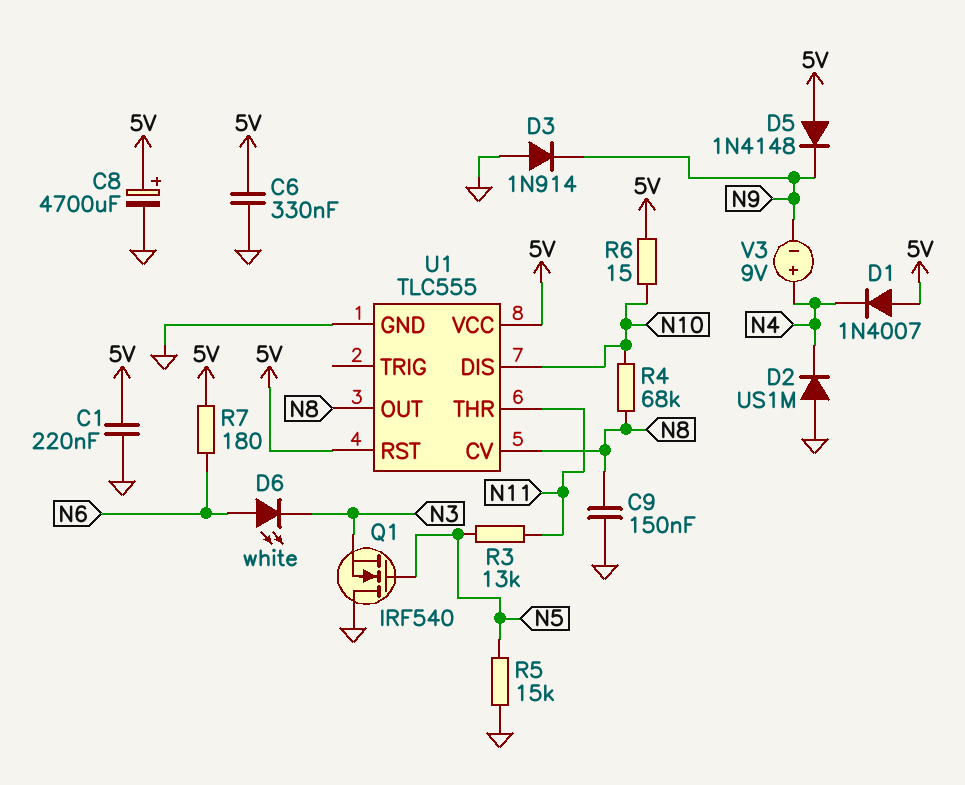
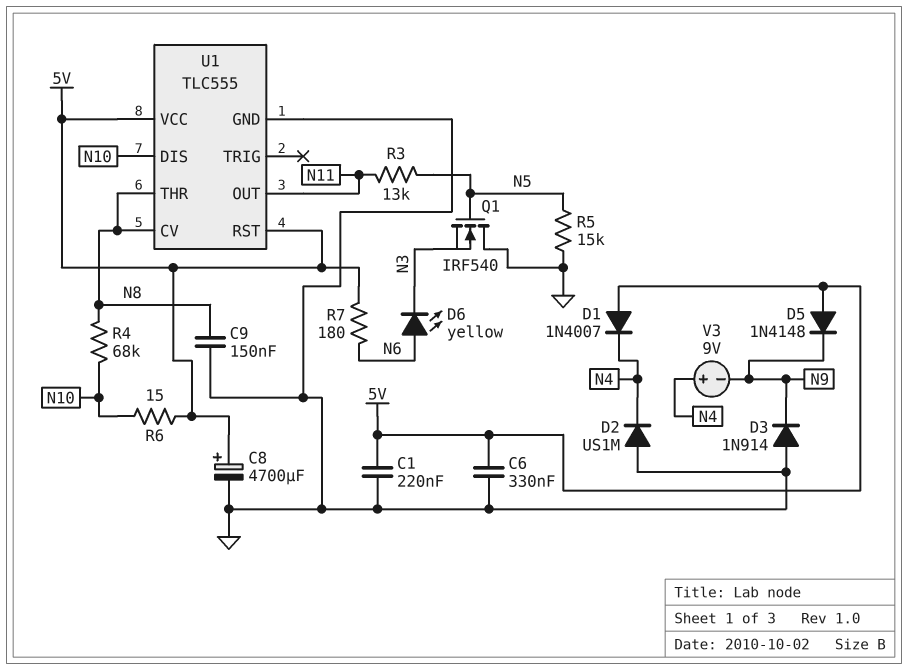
D6: LED white (A N6, K N3) -> LED yellow (A N6, K N3)
U1 pin OUT: N8 -> N11
U1 pin THR: N11 -> N8

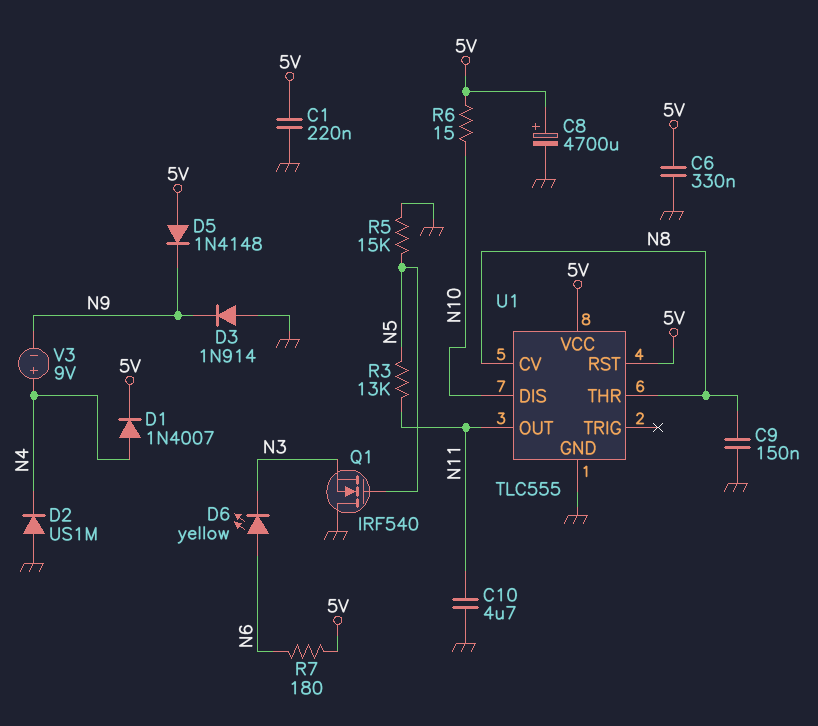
C10: none -> 4.7uF (GND, N11)
D1: diode 1N4007 (A 5V, K N4) -> diode 1N4007 (A N4, K 5V)
R4: 68k (N8, N10) -> none

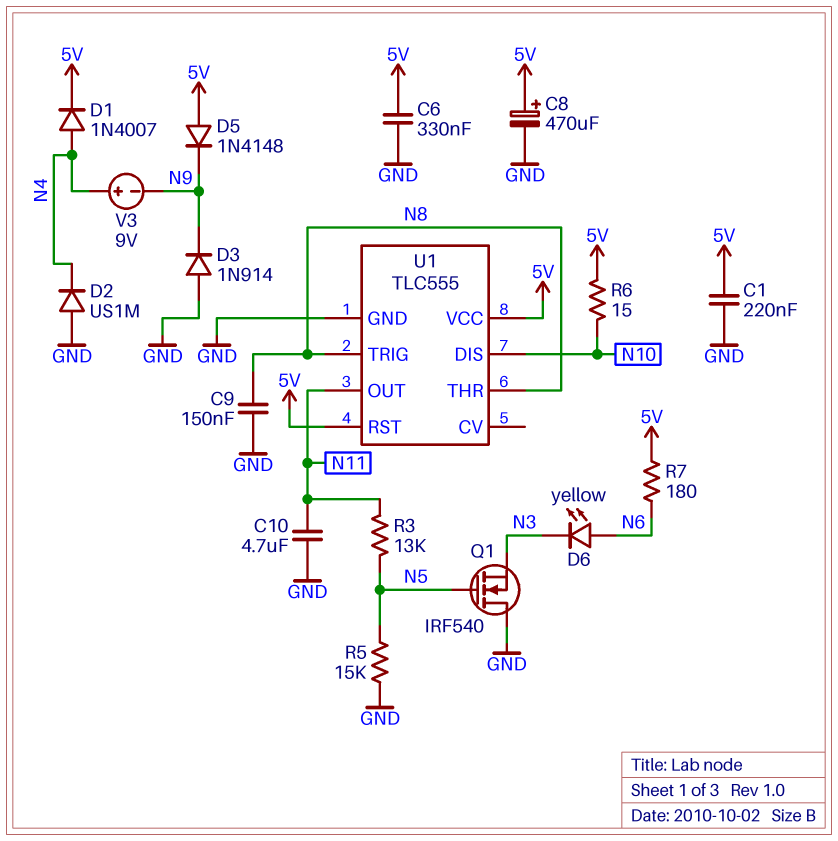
C8: 4700uF (plus 5V, minus GND) -> 470uF (plus 5V, minus GND)
U1 pin CV: N8 -> none
U1 pin TRIG: none -> N8

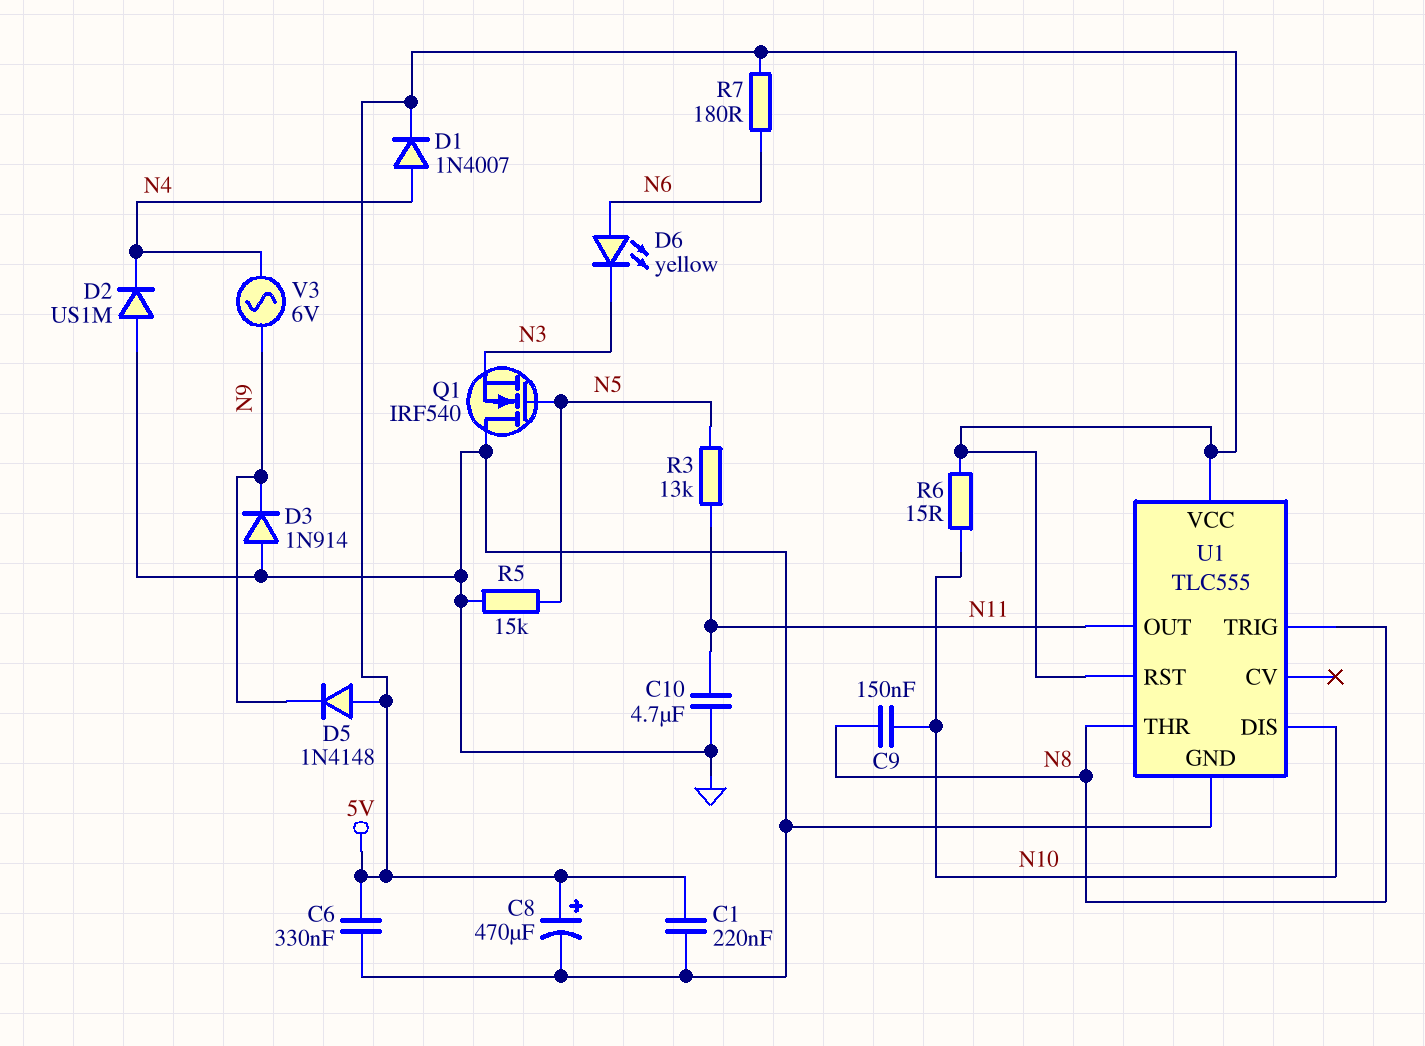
C9: 150nF (GND, N8) -> 150nF (N8, N10)
V3: 9V (plus N4, minus N9) -> AC 6V (N4, N9)

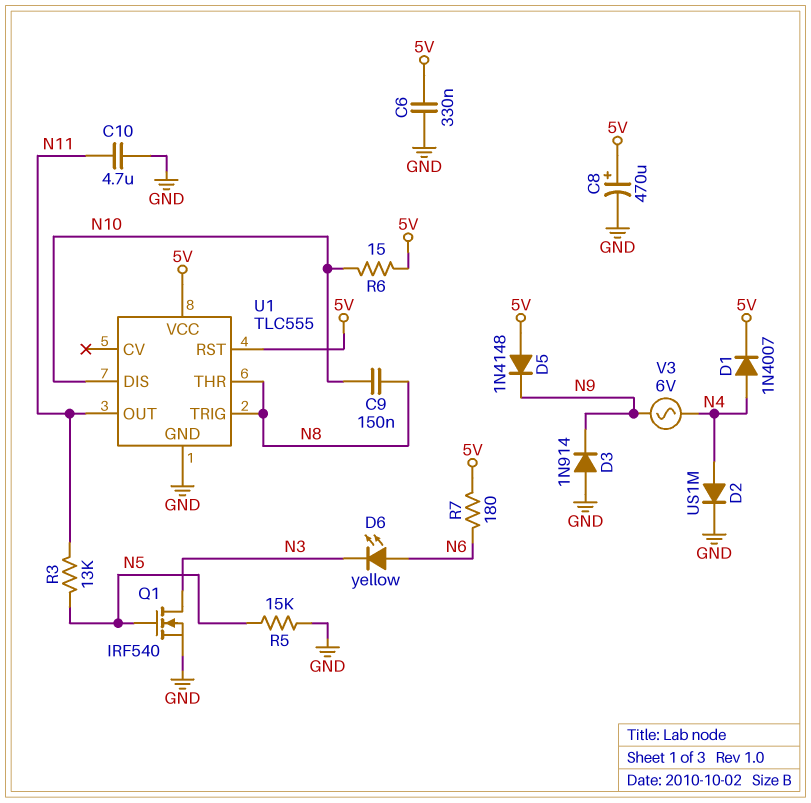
C1: 220nF (5V, GND) -> none
D2: diode US1M (A GND, K N4) -> diode US1M (A N4, K GND)
Q1: NMOS IRF540 (G N5, D GND, S N3) -> NMOS IRF540 (G N5, D N3, S GND)

